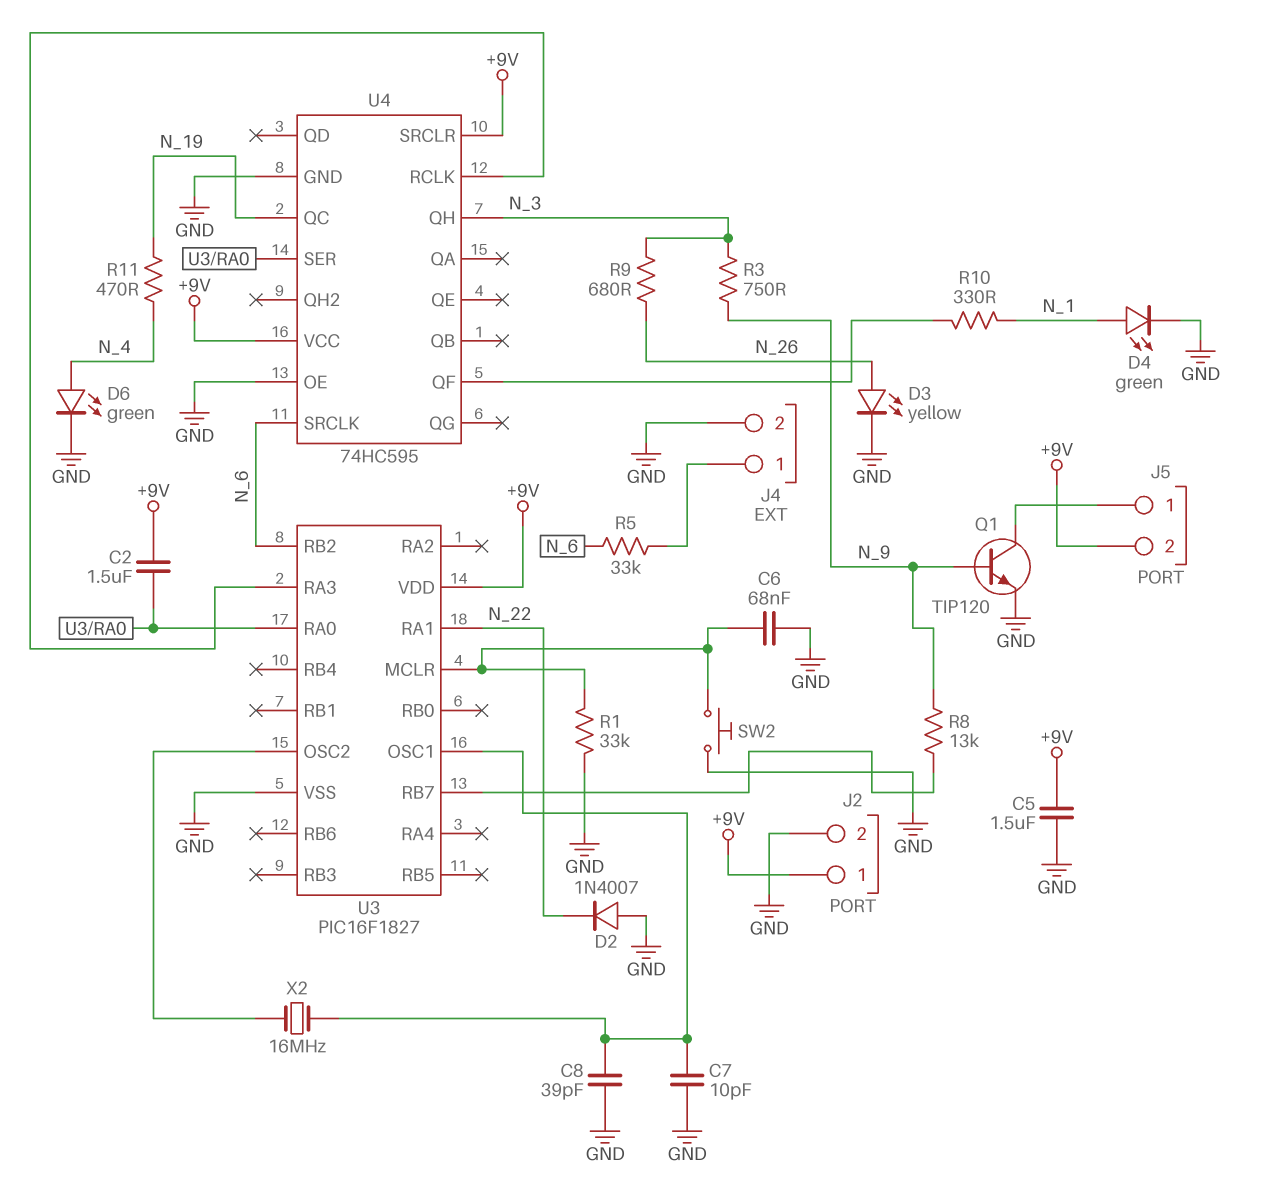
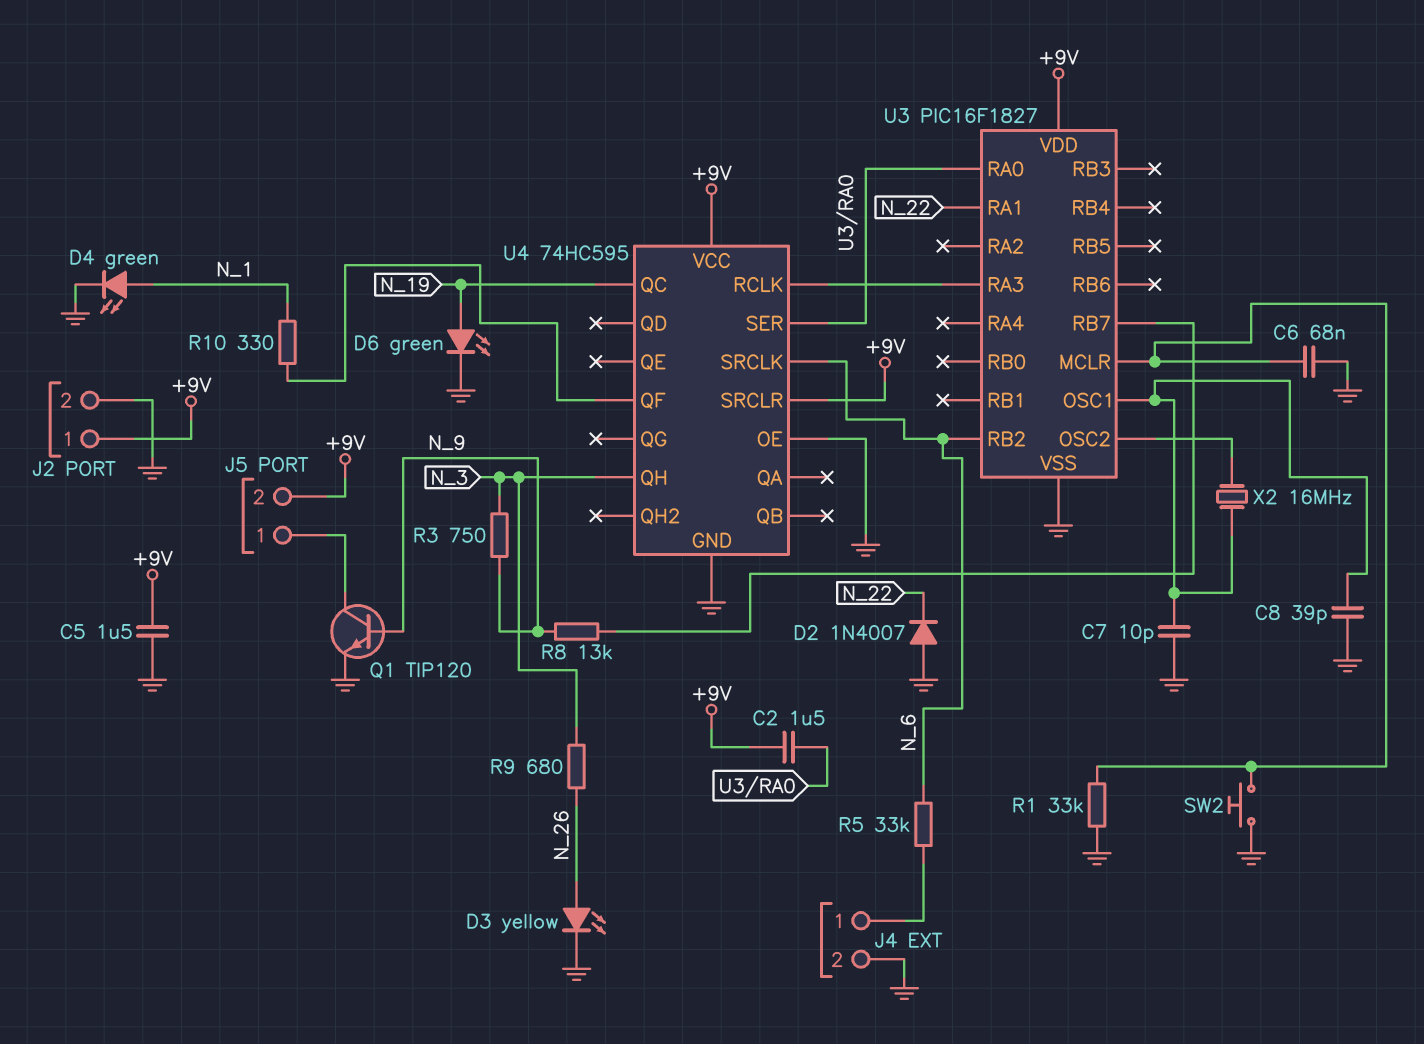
D6: LED green (A N_4, K GND) -> LED green (A N_19, K GND)
R11: 470 (N_4, N_19) -> none

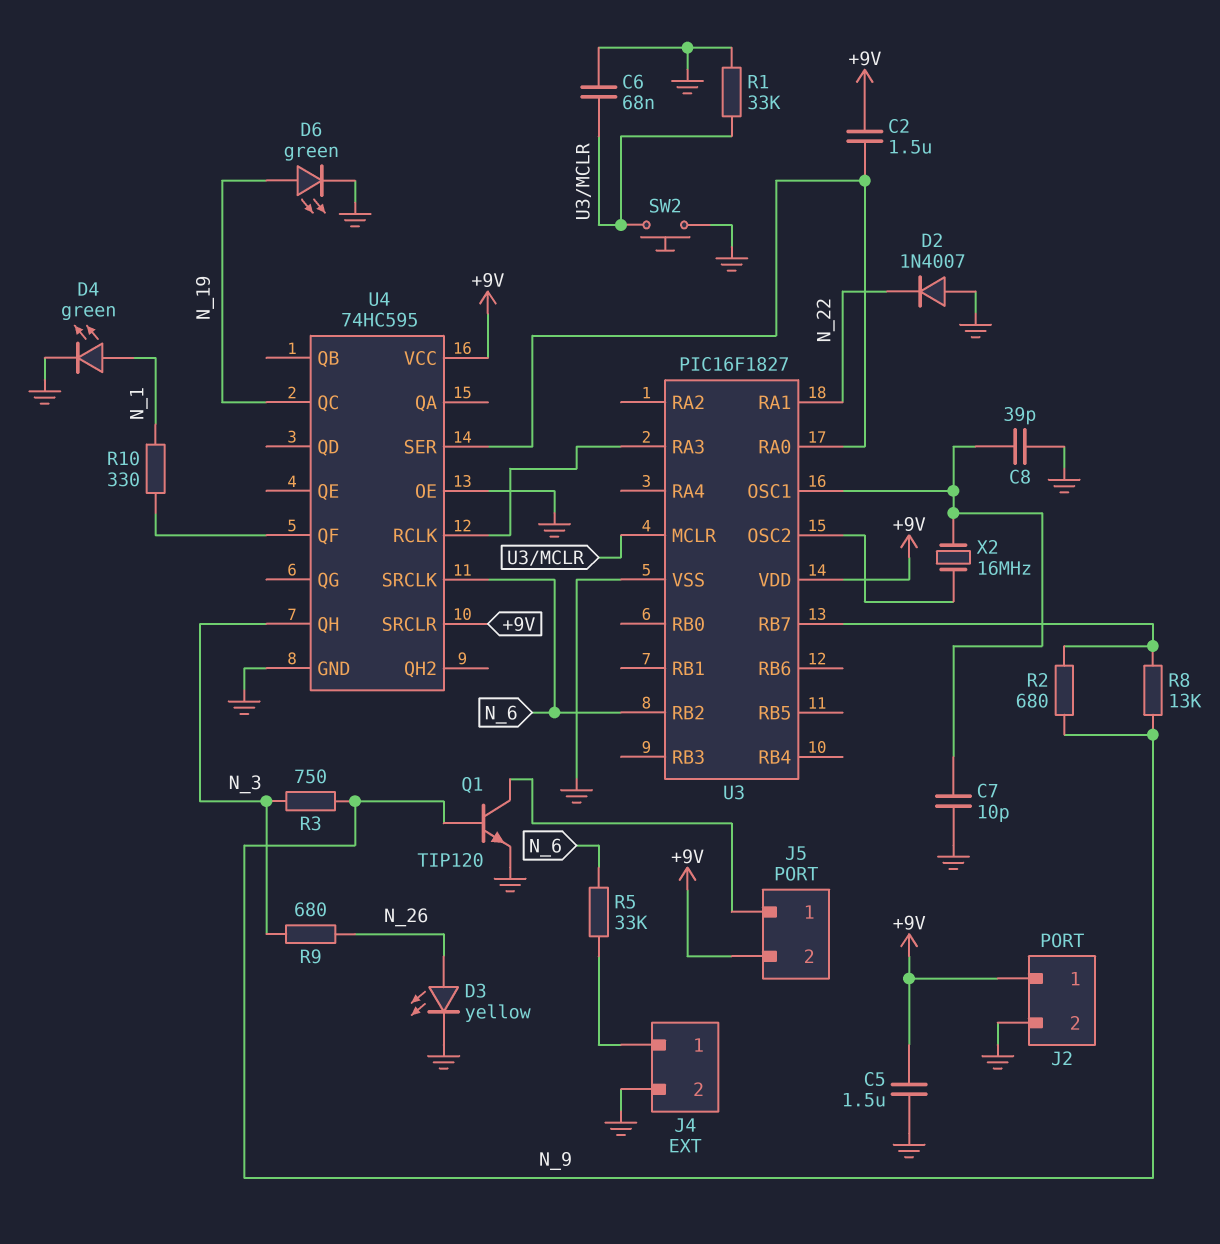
R2: none -> 680 (N_9, U3/RB7)

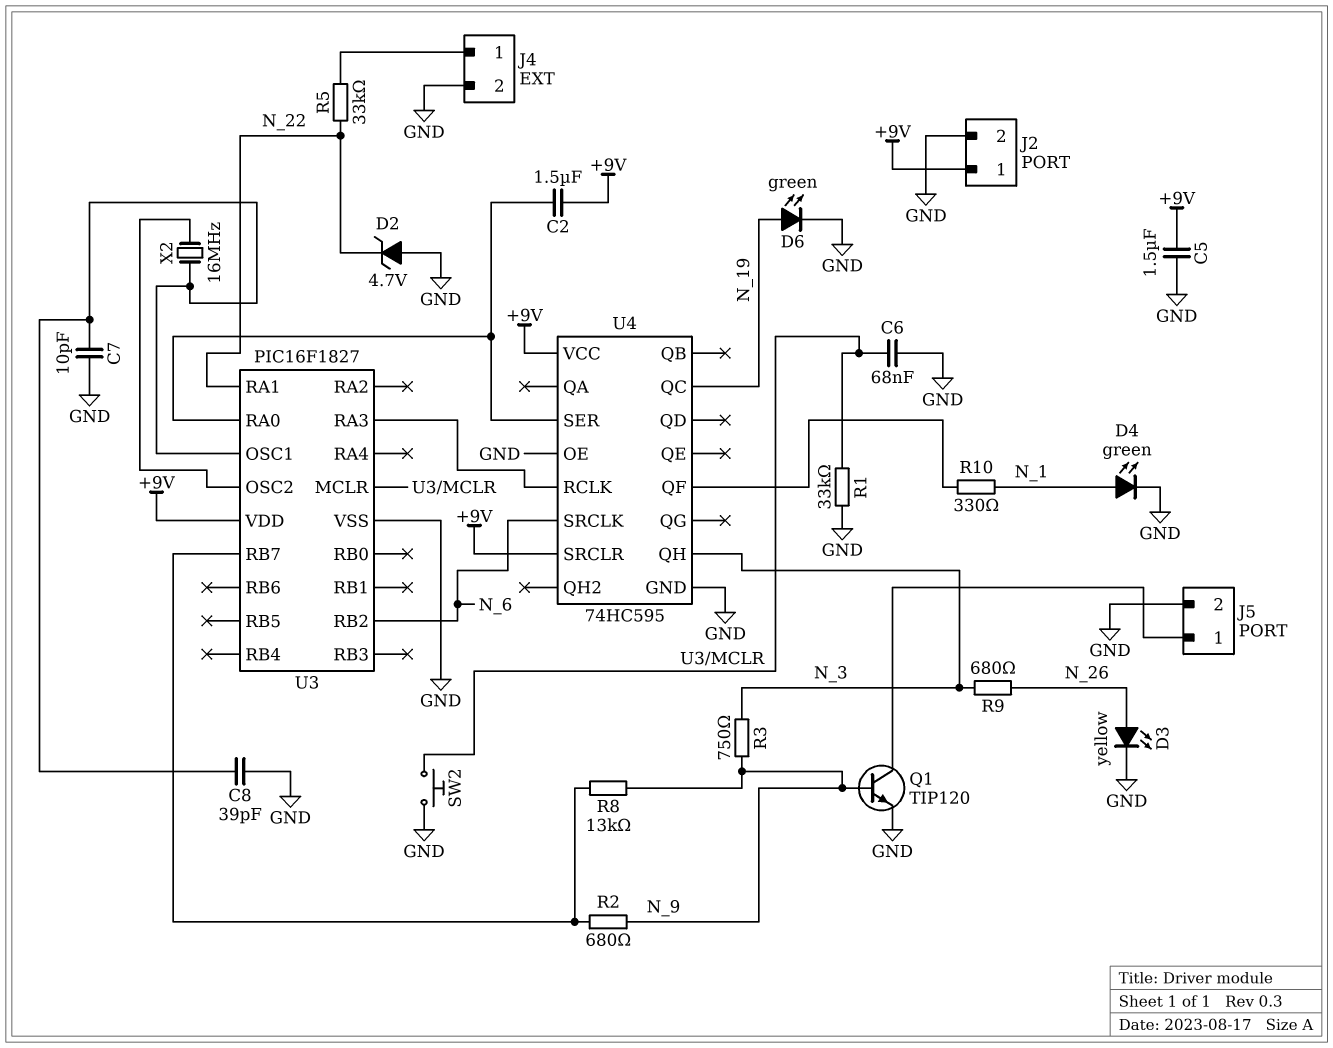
D2: diode 1N4007 (A GND, K N_22) -> zener 4.7V (A GND, K N_22)
J5 pin 2: +9V -> GND
R5: 33k (J4/1, N_6) -> 33k (J4/1, N_22)

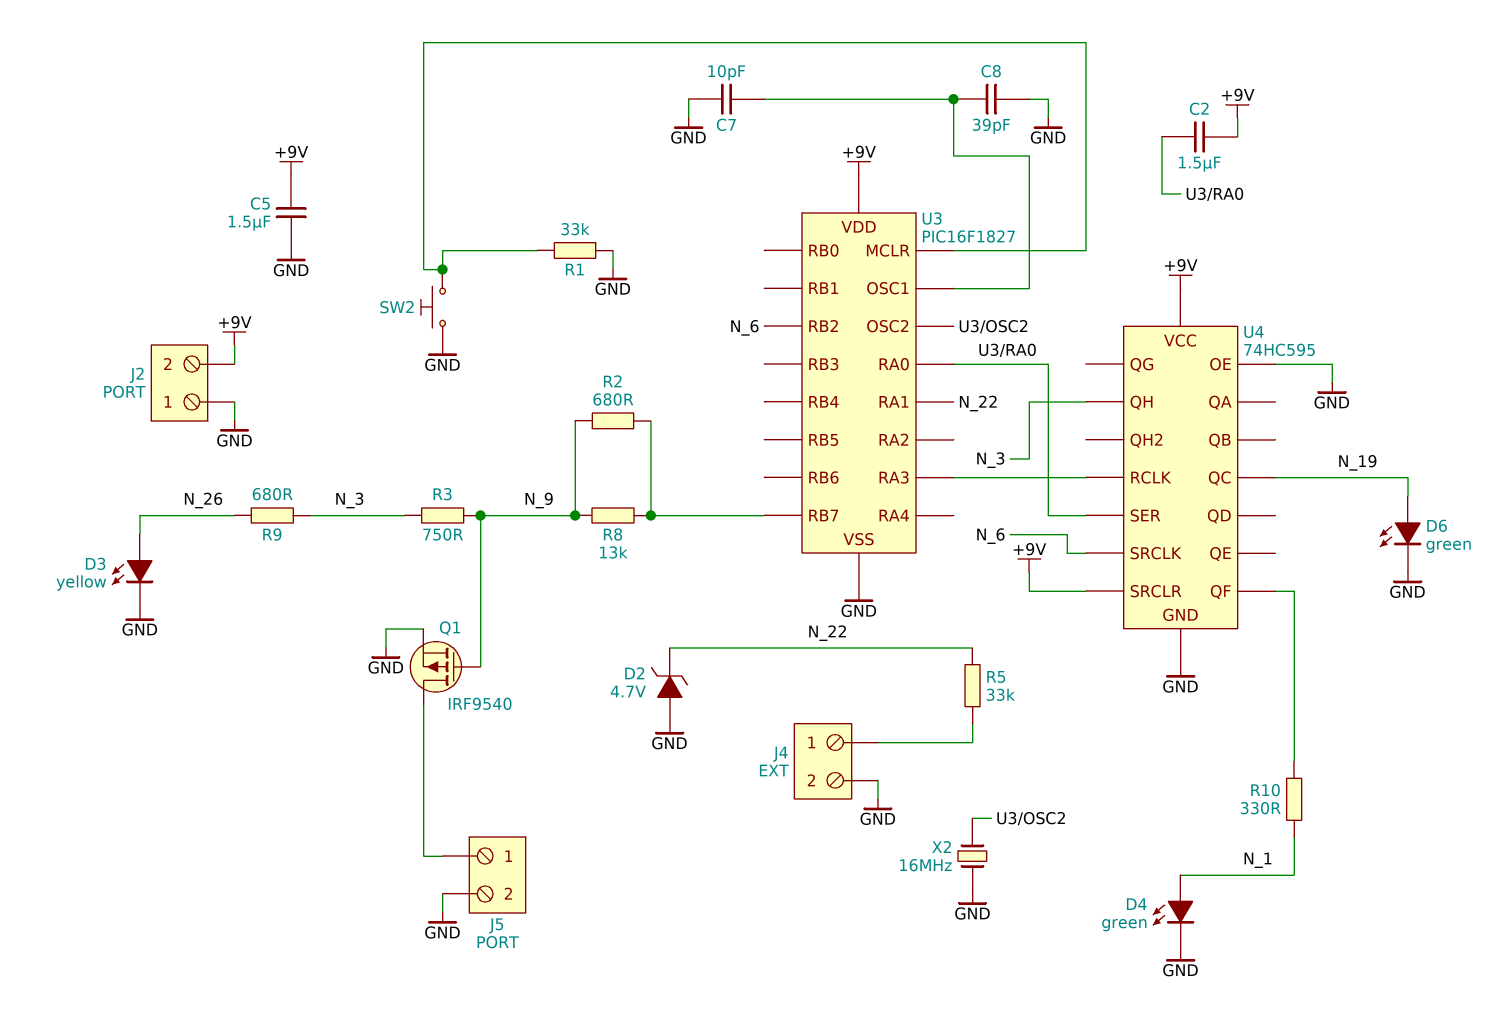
C6: 68nF (GND, U3/MCLR) -> none
J2 pin 1: +9V -> GND
J2 pin 2: GND -> +9V
Q1: NPN TIP120 (B N_9, C J5/1, E GND) -> PMOS IRF9540 (G N_9, D J5/1, S GND)
X2: 16MHz (U3/OSC1, U3/OSC2) -> 16MHz (GND, U3/OSC2)

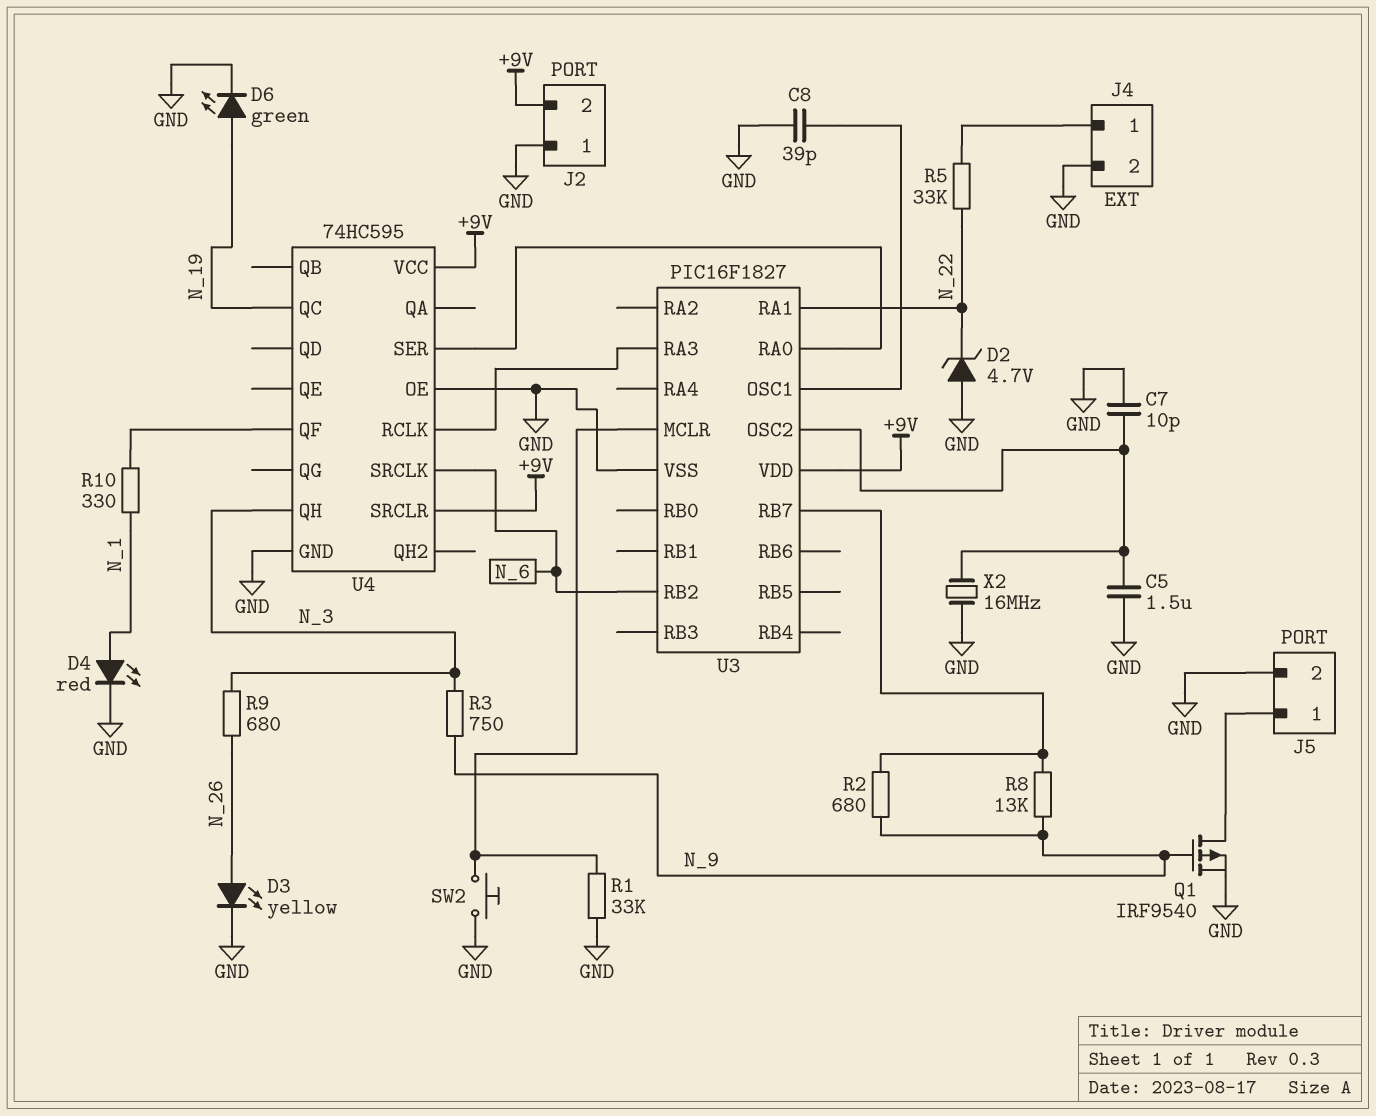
C2: 1.5uF (+9V, U3/RA0) -> none
C5: 1.5uF (+9V, GND) -> 1.5uF (GND, U3/OSC2)
C7: 10pF (GND, U3/OSC1) -> 10pF (GND, U3/OSC2)
D4: LED green (A N_1, K GND) -> LED red (A N_1, K GND)

